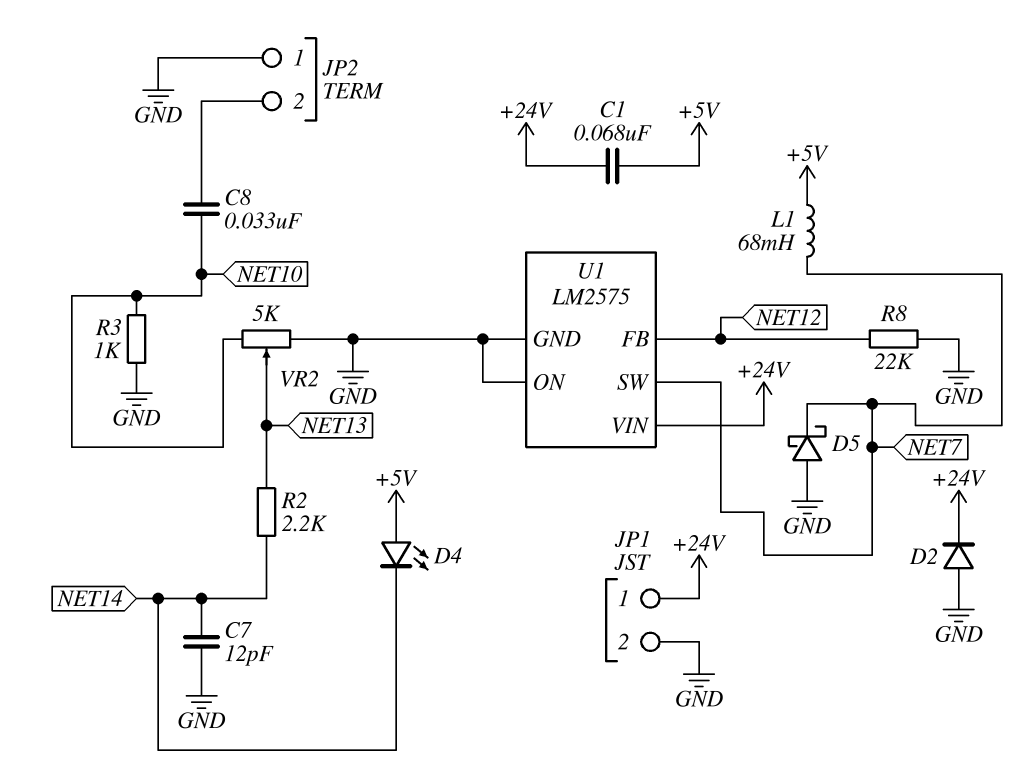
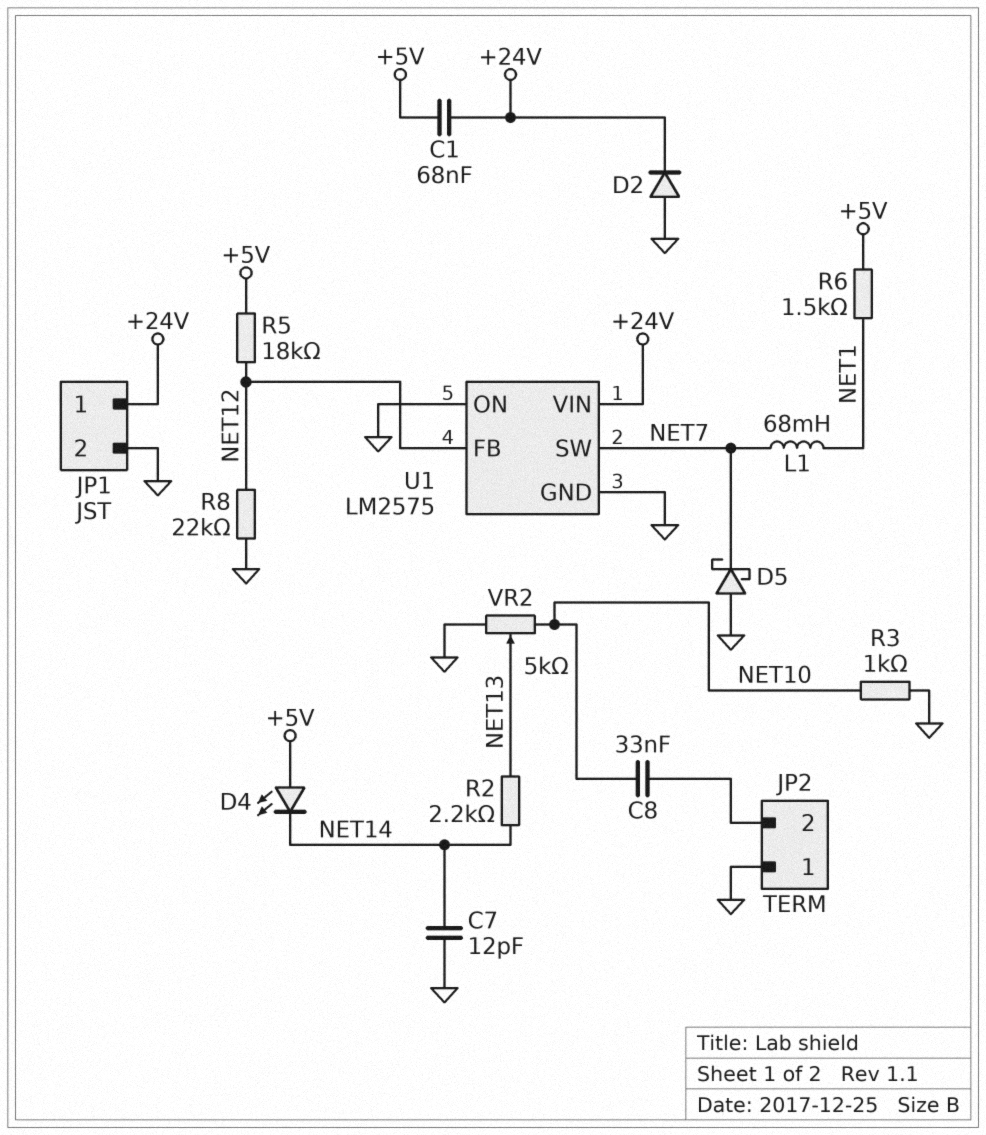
L1: 68mH (+5V, NET7) -> 68mH (NET1, NET7)
R5: none -> 18k (+5V, NET12)
R6: none -> 1.5k (+5V, NET1)

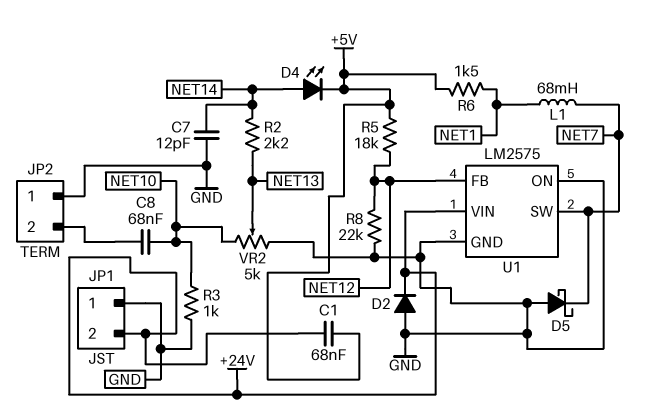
C8: 33nF (JP2/2, NET10) -> 68nF (JP2/2, NET10)
D4: LED (A +5V, K NET14) -> LED (A NET14, K +5V)
JP1 pin 1: +24V -> GND
JP1 pin 2: GND -> +24V

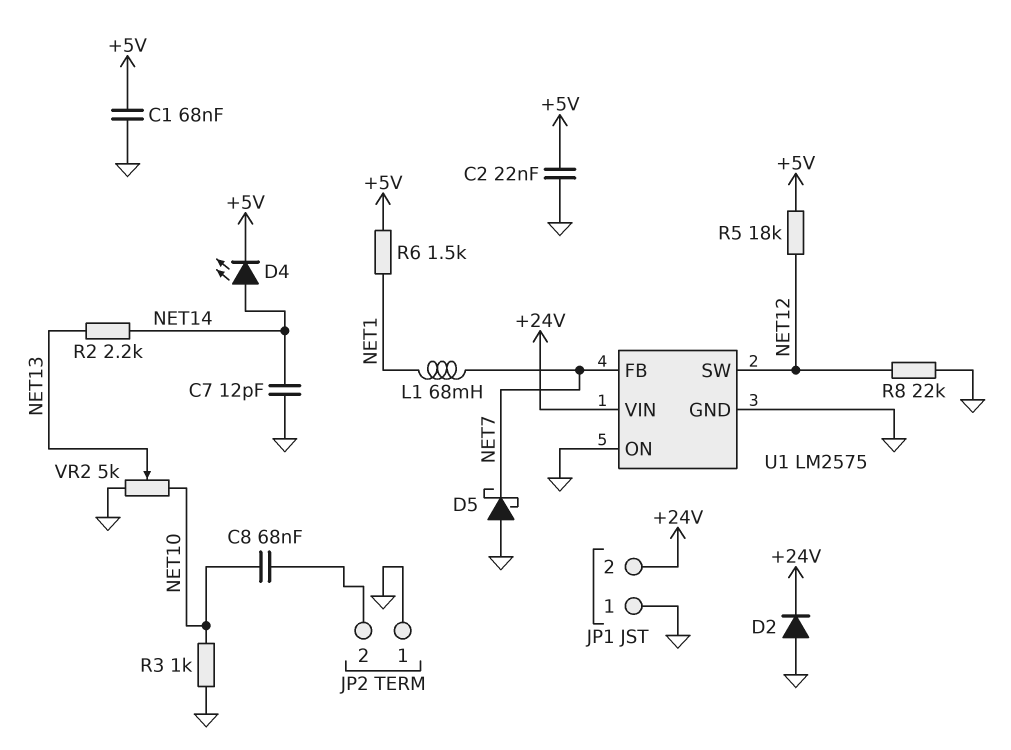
C1: 68nF (+5V, +24V) -> 68nF (+5V, GND)
C2: none -> 22nF (+5V, GND)
U1 pin FB: NET12 -> NET7
U1 pin SW: NET7 -> NET12

